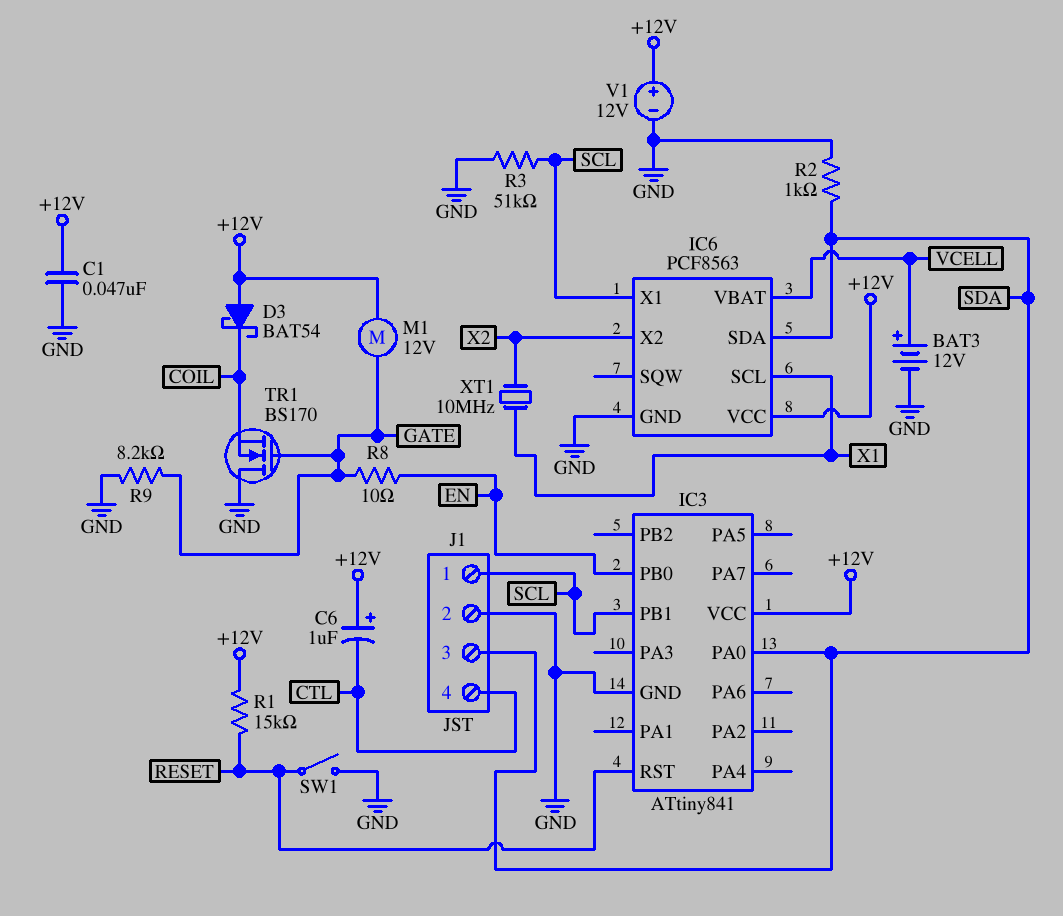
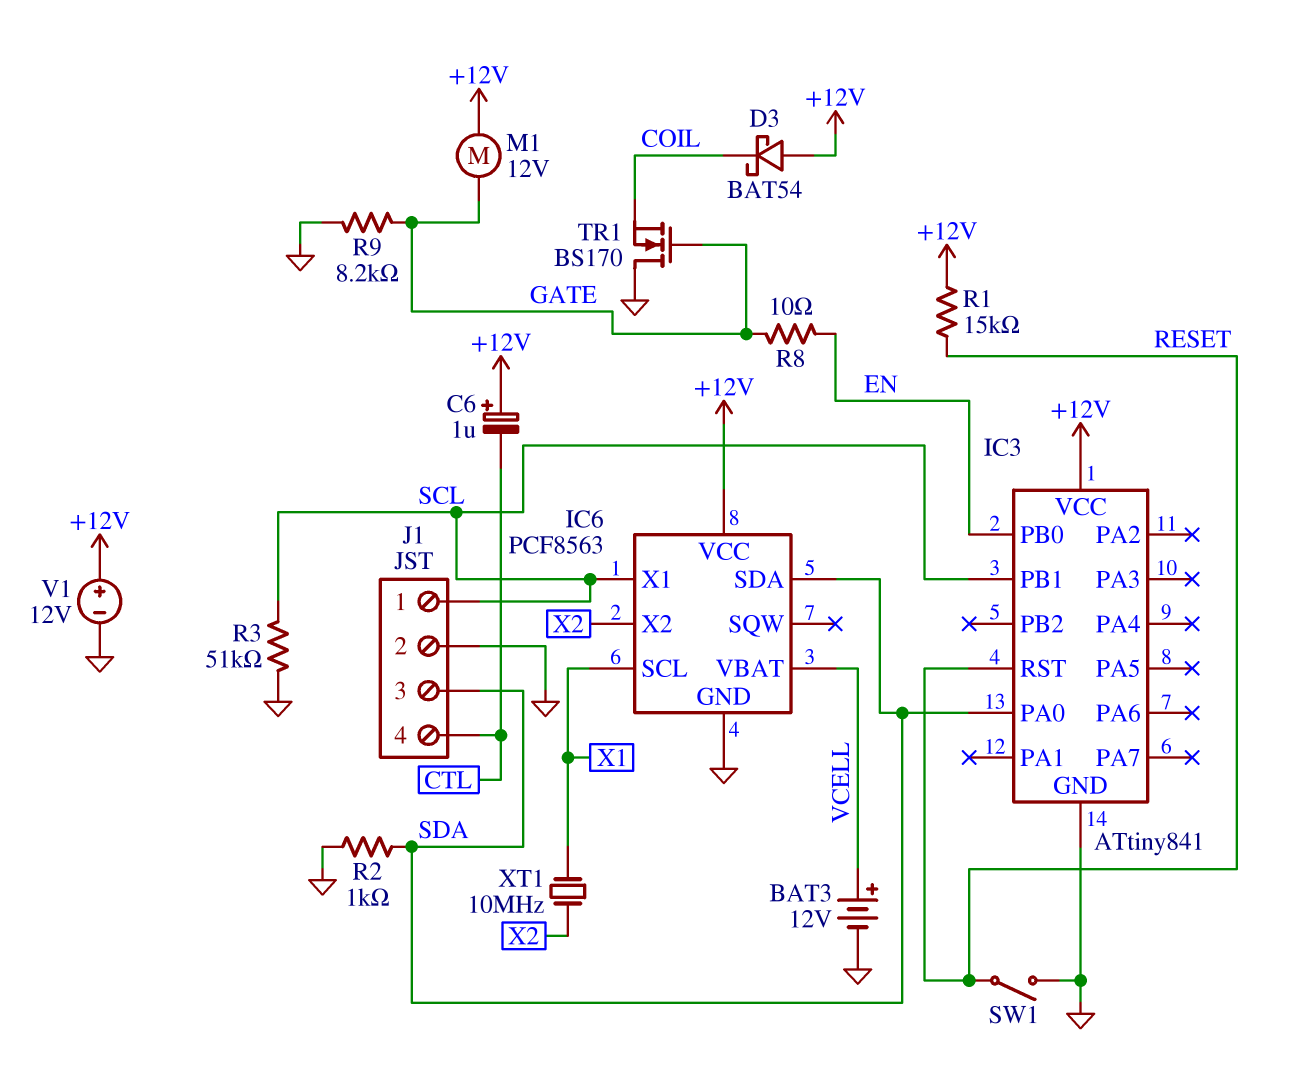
C1: 47nF (+12V, GND) -> none

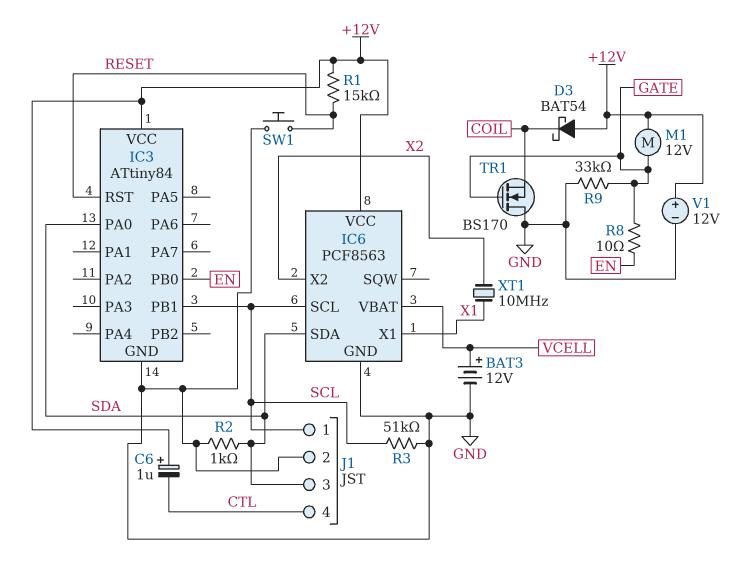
IC3: ATtiny841 -> ATtiny84
IC6 pin SCL: X1 -> SCL
IC6 pin X1: SCL -> X1
R9: 8.2k (GATE, GND) -> 33k (GATE, GND)
SW1: switch (GND, RESET) -> button (GND, RESET)

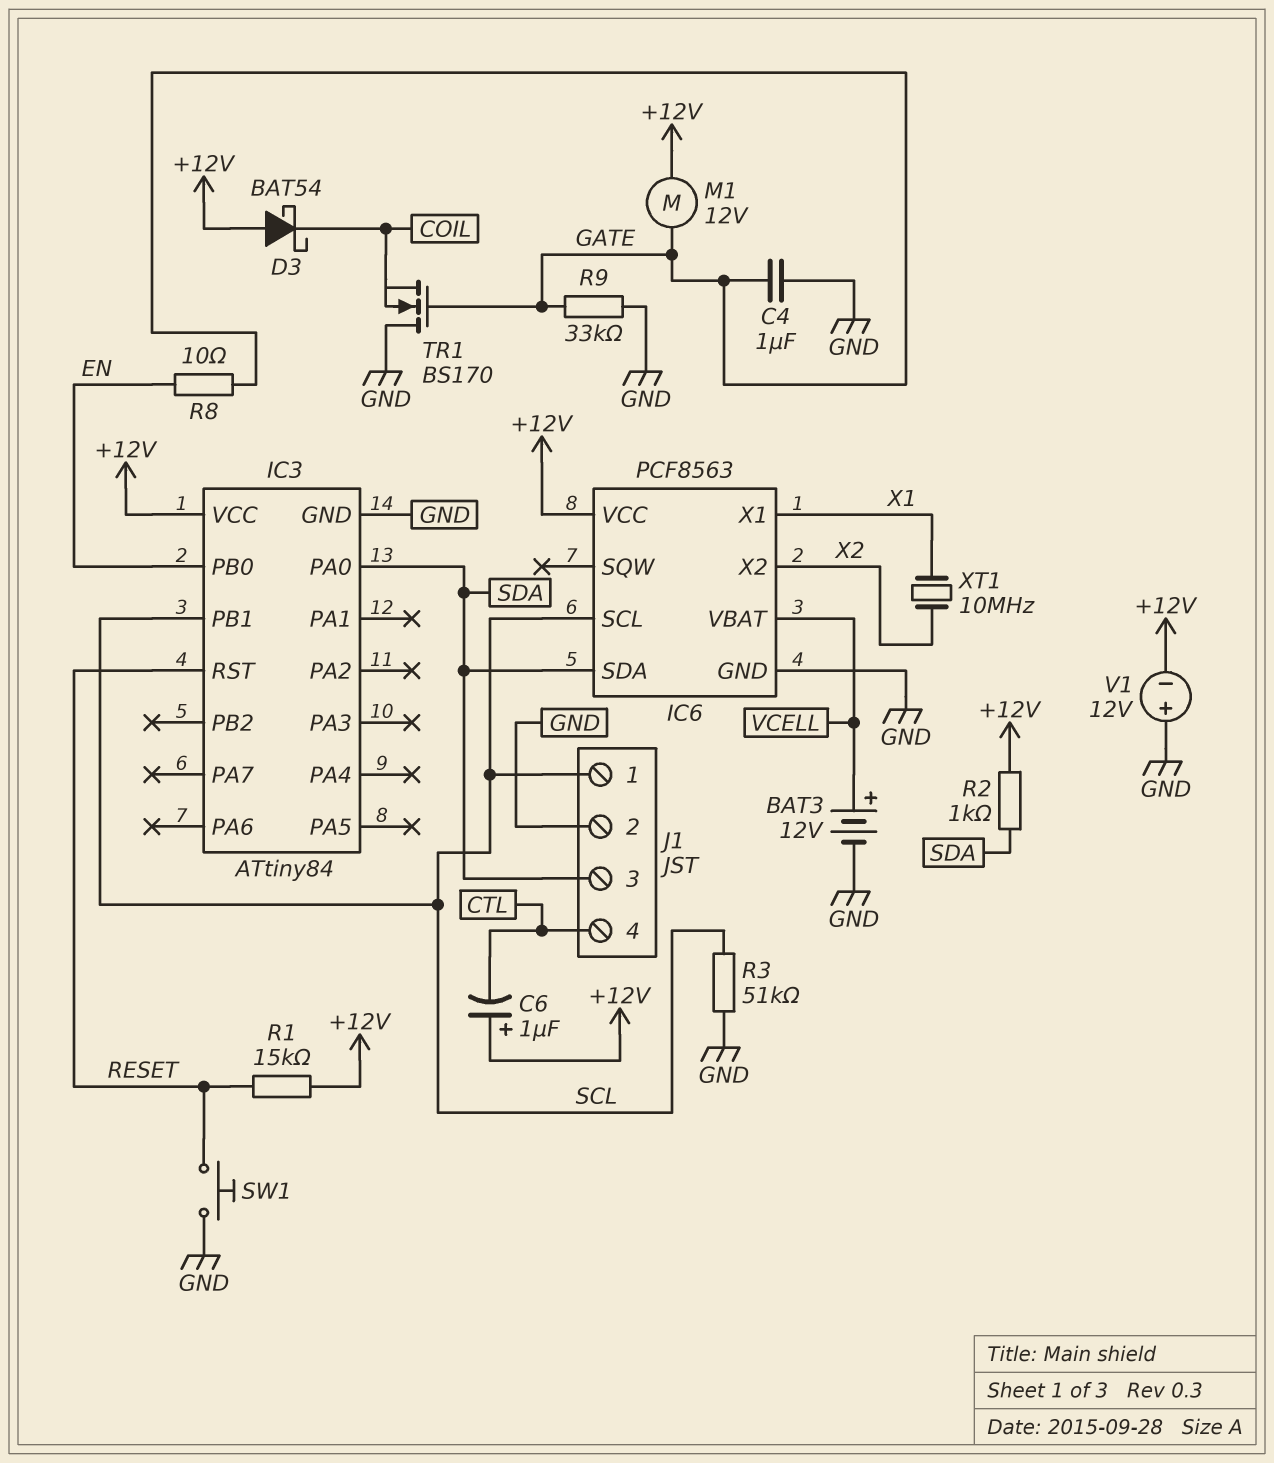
C4: none -> 1uF (GATE, GND)
R2: 1k (GND, SDA) -> 1k (+12V, SDA)
V1: 12V (plus +12V, minus GND) -> 12V (plus GND, minus +12V)

